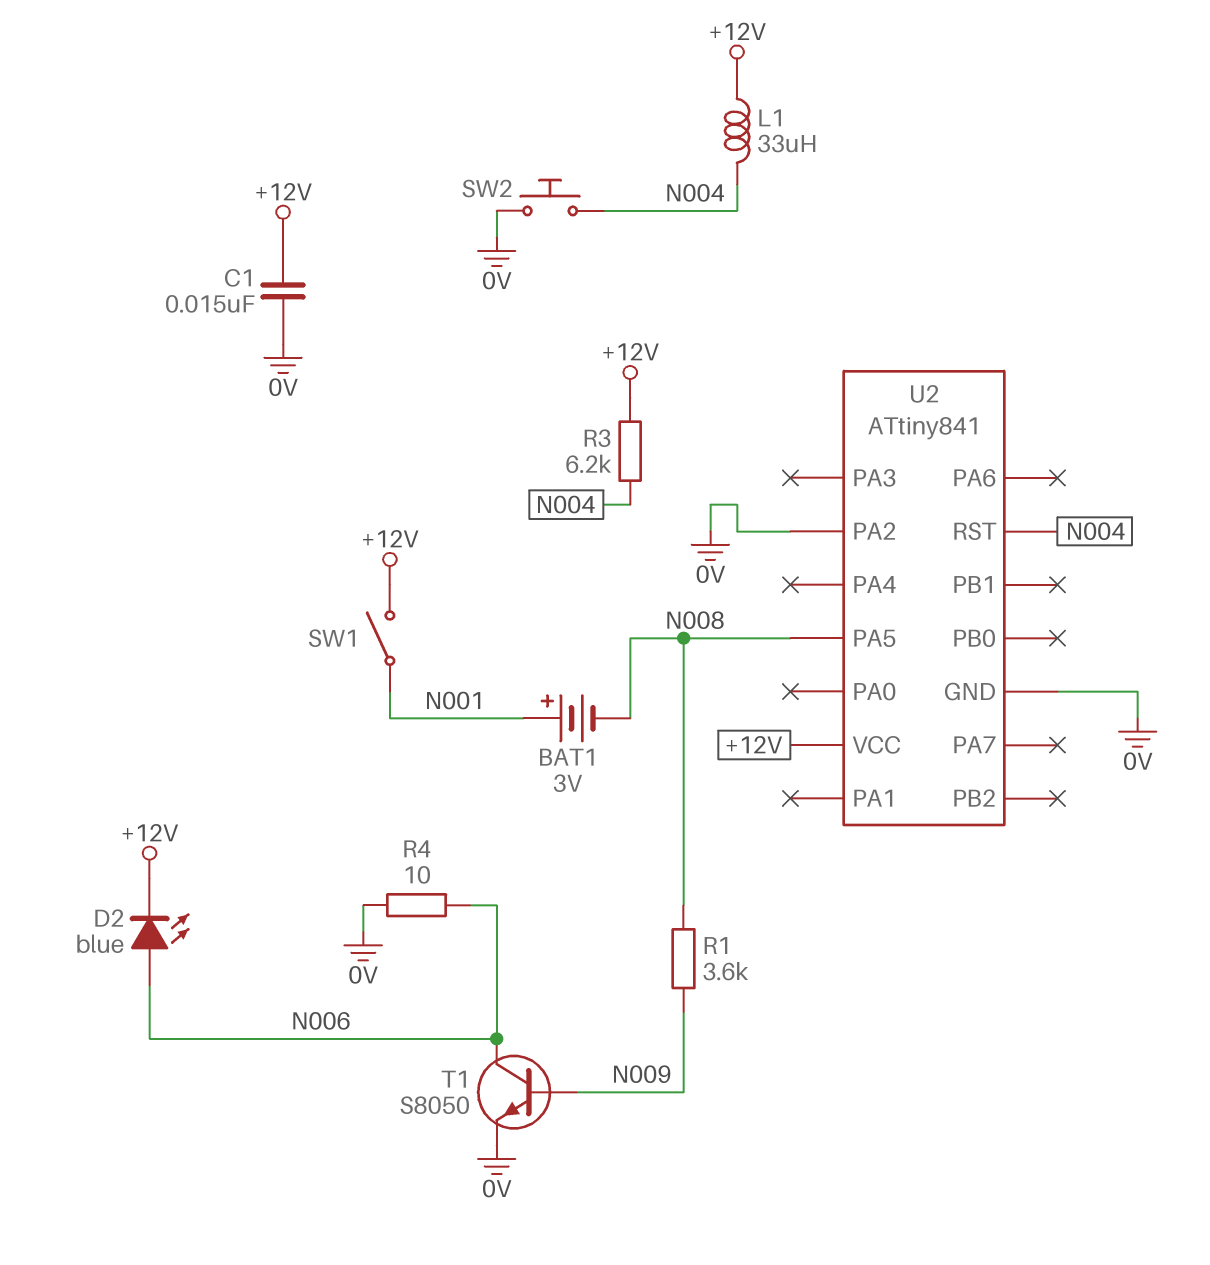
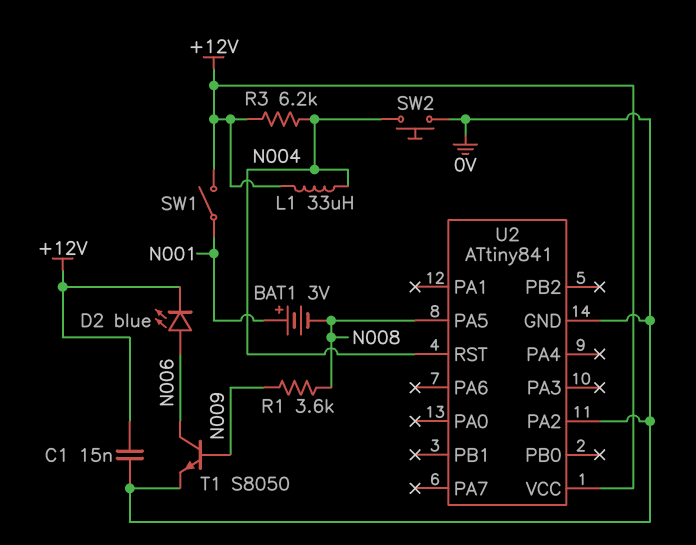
R4: 10 (0V, N006) -> none

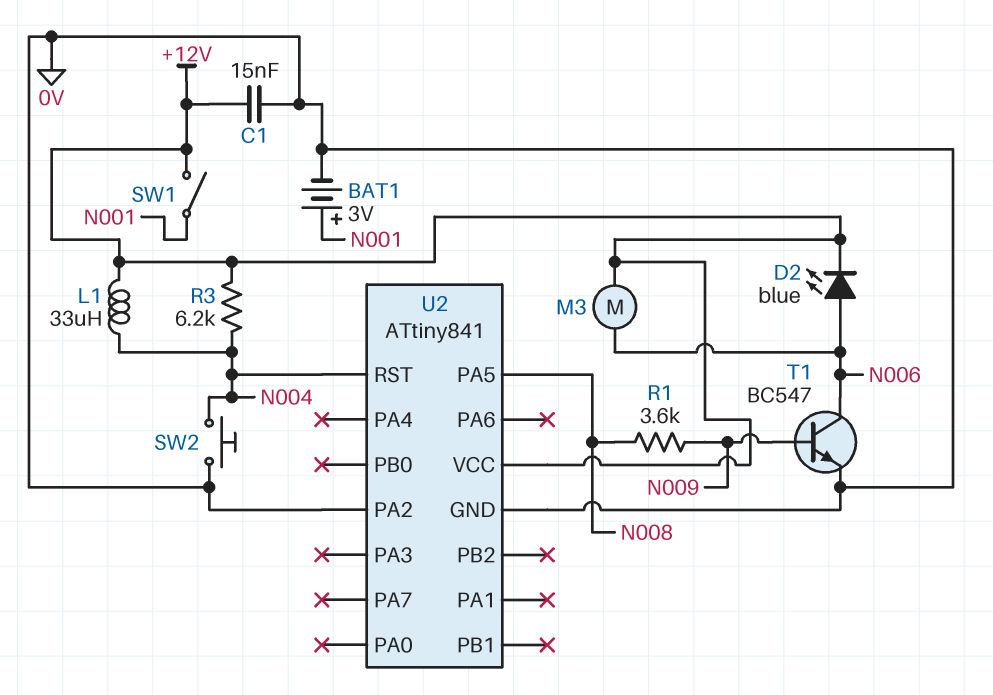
BAT1: 3V (plus N001, minus N008) -> 3V (plus N001, minus 0V)
M3: none -> motor (+12V, N006)
T1: NPN S8050 (B N009, C N006, E 0V) -> NPN BC547 (B N009, C N006, E 0V)

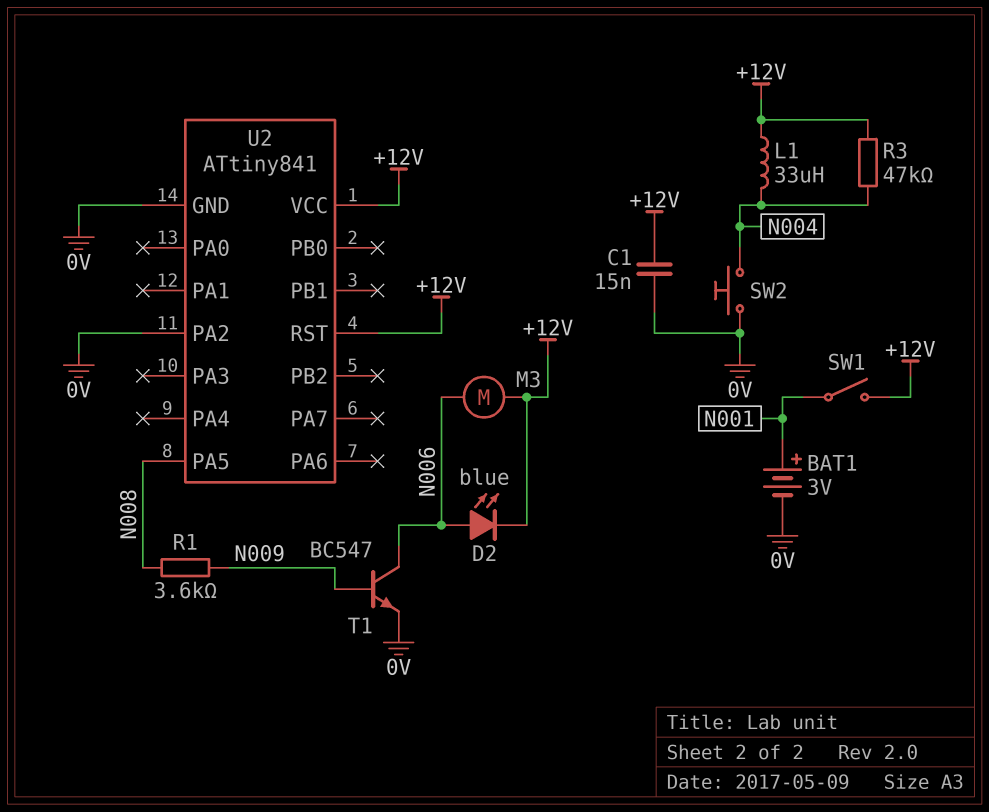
R3: 6.2k (+12V, N004) -> 47k (+12V, N004)
U2 pin RST: N004 -> +12V

